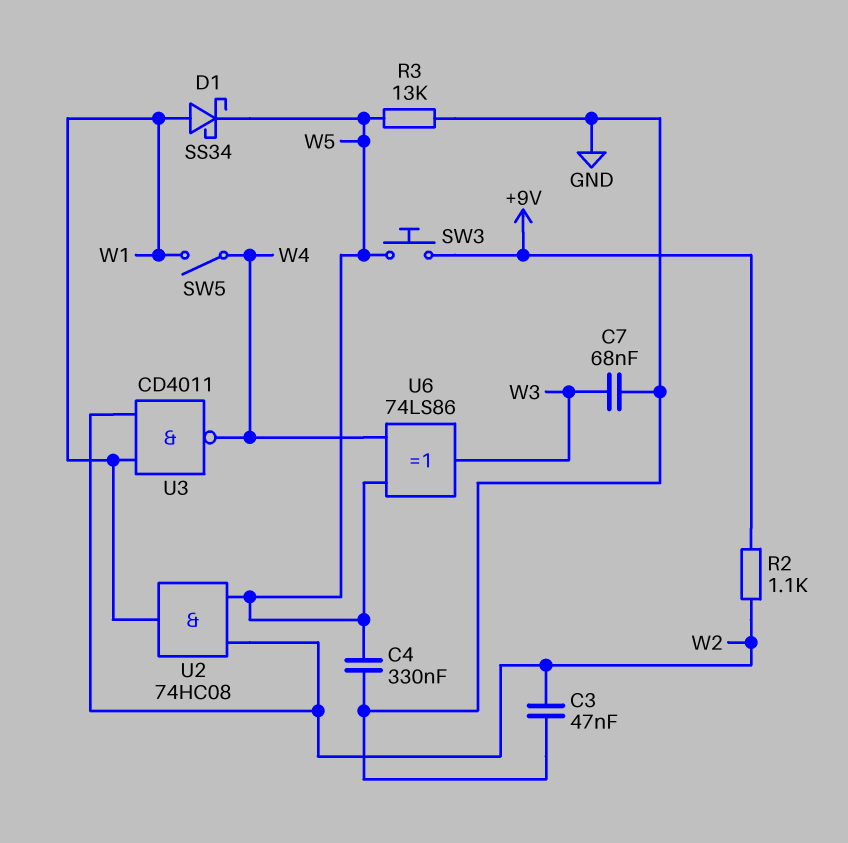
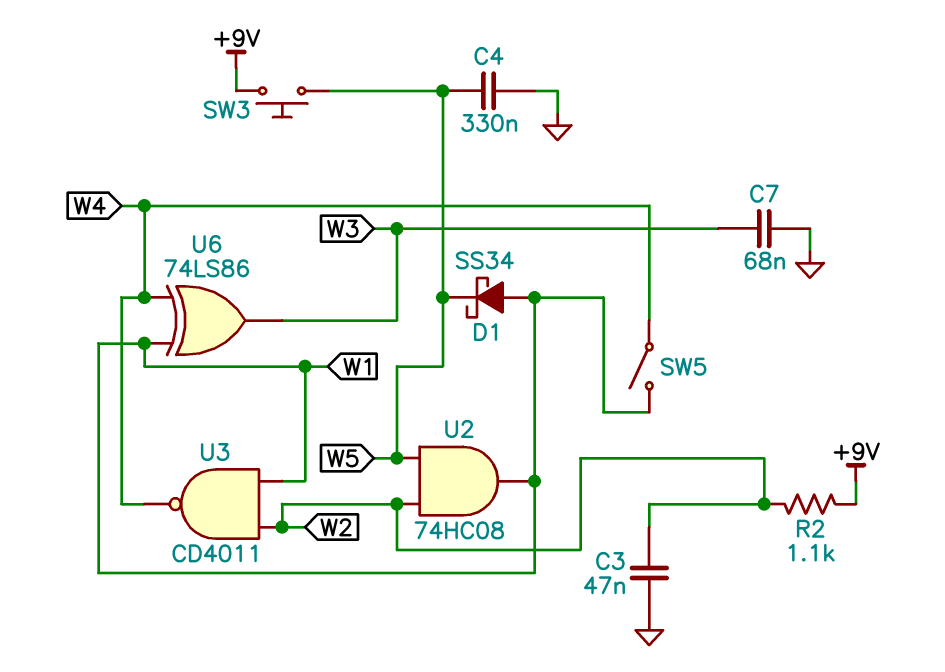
R3: 13k (GND, W5) -> none
U6: XOR 74LS86 (in W4, in W5, out W3) -> XOR 74LS86 (in W1, in W4, out W3)

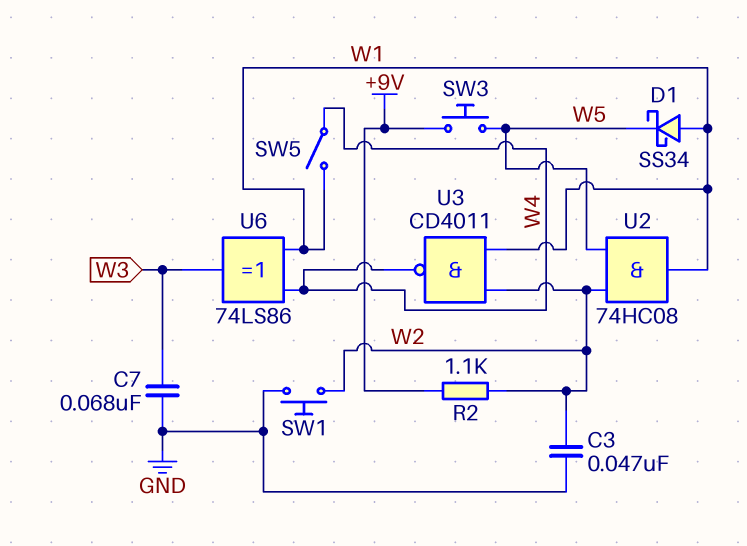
C4: 330nF (GND, W5) -> none
SW1: none -> button (GND, W2)

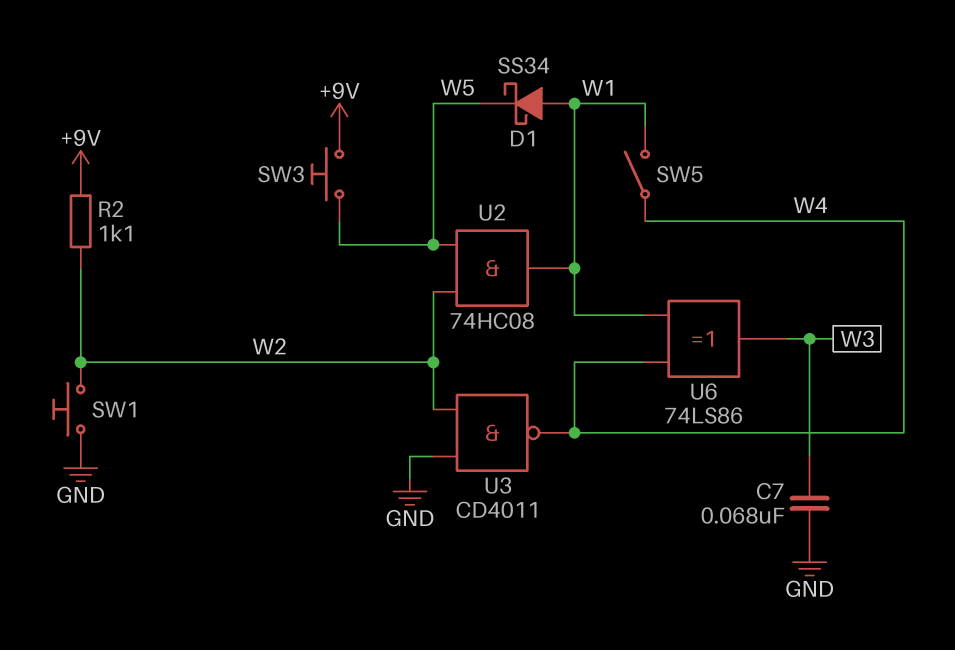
C3: 47nF (GND, W2) -> none
U3: NAND CD4011 (in W1, in W2, out W4) -> NAND CD4011 (in GND, in W2, out W4)

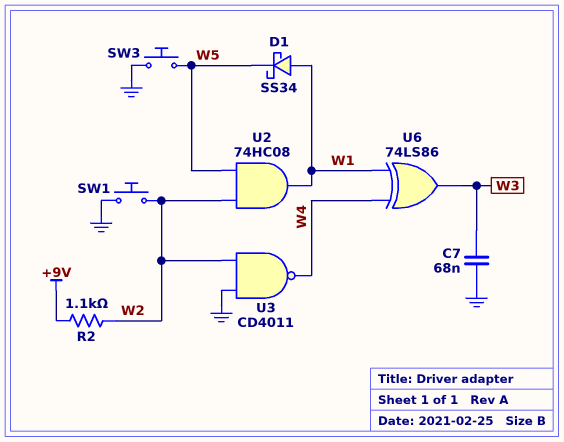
SW3: button (+9V, W5) -> button (GND, W5)
SW5: switch (W1, W4) -> none

